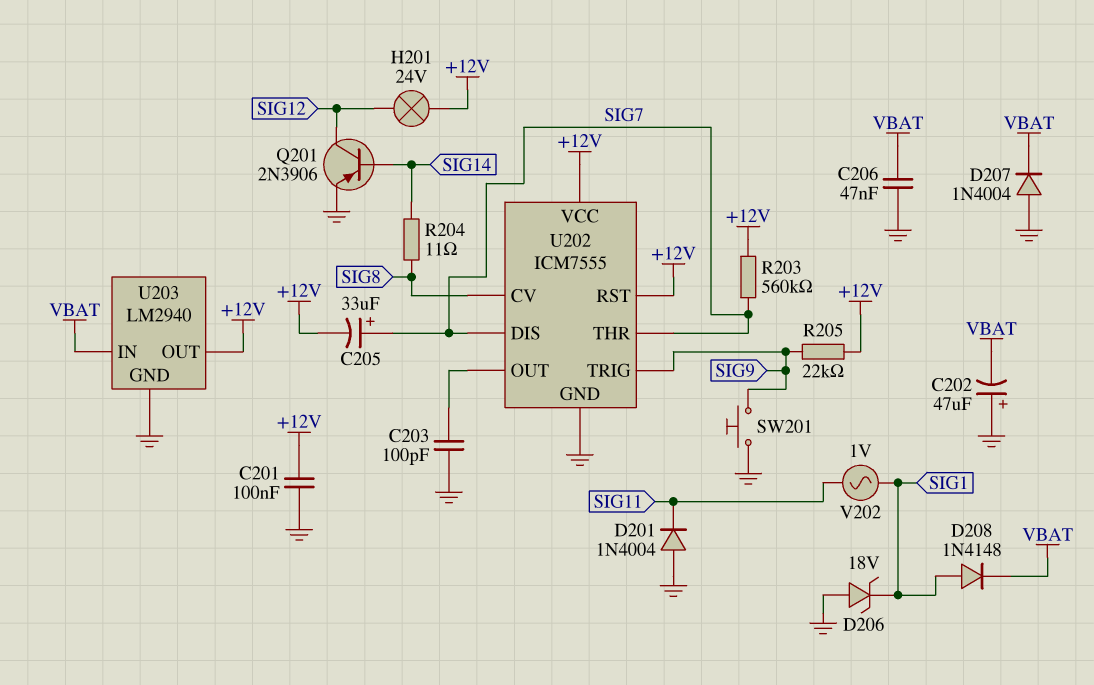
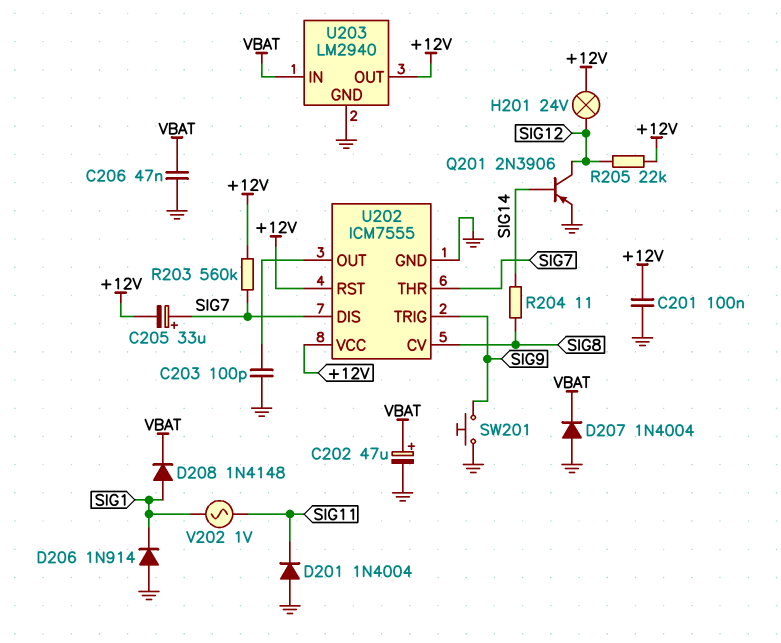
C202: 47uF (plus GND, minus VBAT) -> 47uF (plus VBAT, minus GND)
D206: zener 18V (A GND, K SIG1) -> diode 1N914 (A GND, K SIG1)
R205: 22k (+12V, SIG9) -> 22k (+12V, SIG12)

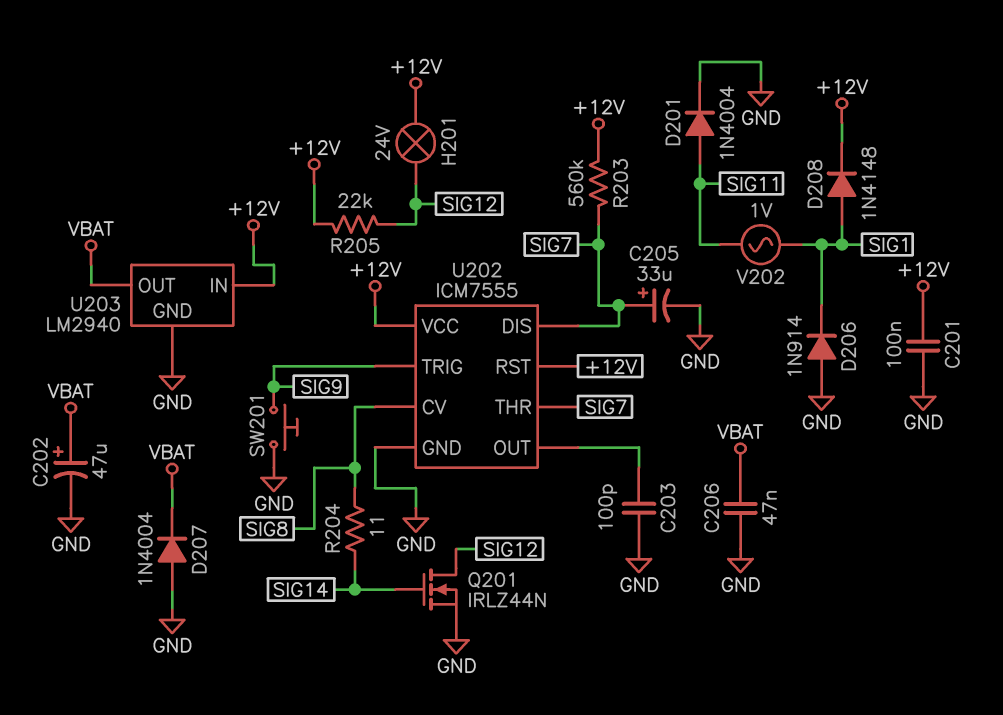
C205: 33uF (plus SIG7, minus +12V) -> 33uF (plus SIG7, minus GND)
D201: diode 1N4004 (A GND, K SIG11) -> diode 1N4004 (A SIG11, K GND)
D208: diode 1N4148 (A SIG1, K VBAT) -> diode 1N4148 (A SIG1, K +12V)
Q201: PNP 2N3906 (B SIG14, C SIG12, E GND) -> NMOS IRLZ44N (G SIG14, D SIG12, S GND)
U203 pin IN: VBAT -> +12V
U203 pin OUT: +12V -> VBAT

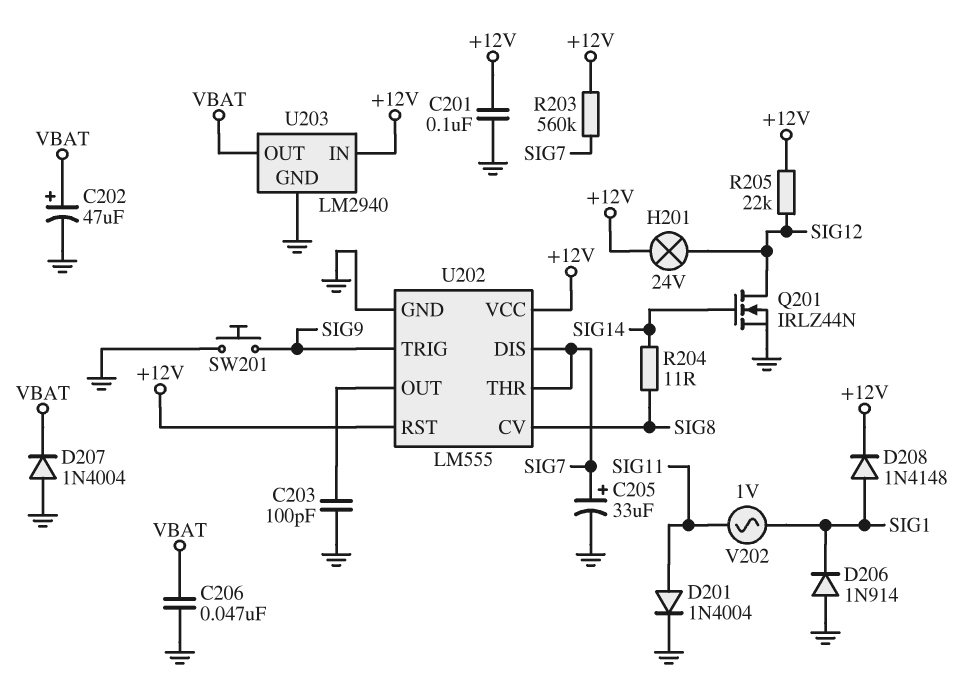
U202: ICM7555 -> LM555

